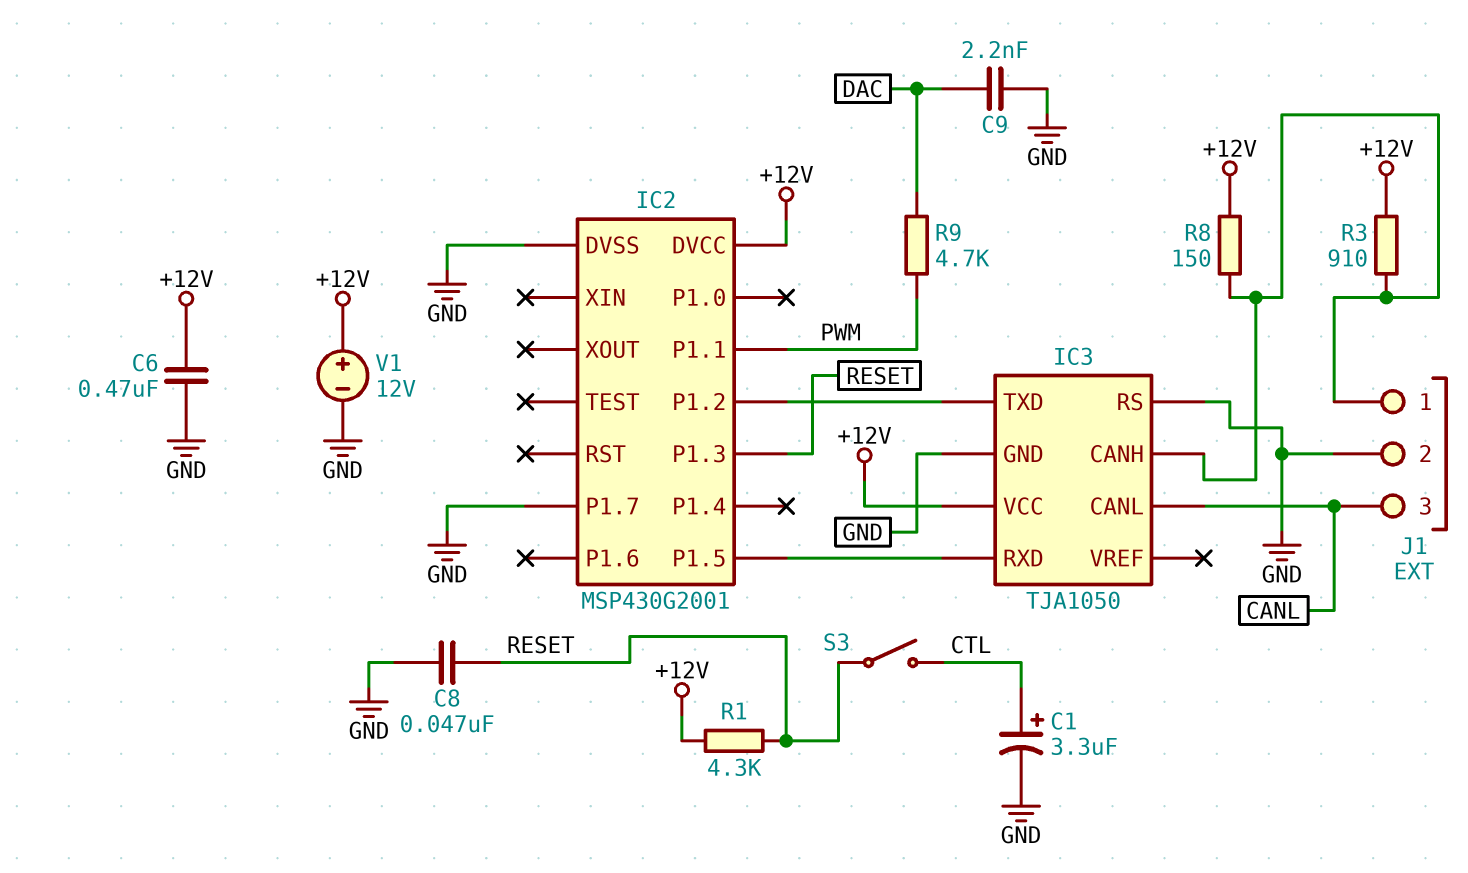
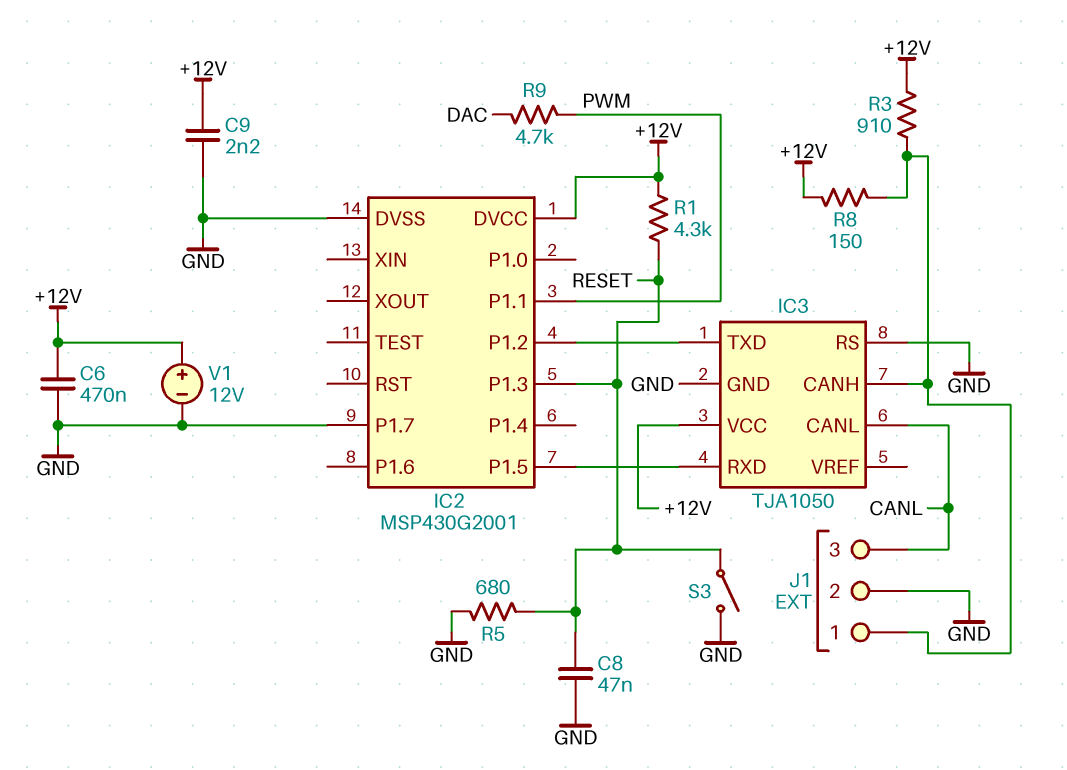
C1: 3.3uF (plus CTL, minus GND) -> none
C9: 2.2nF (DAC, GND) -> 2.2nF (+12V, GND)
R5: none -> 680 (GND, RESET)
S3: switch (CTL, RESET) -> switch (GND, RESET)

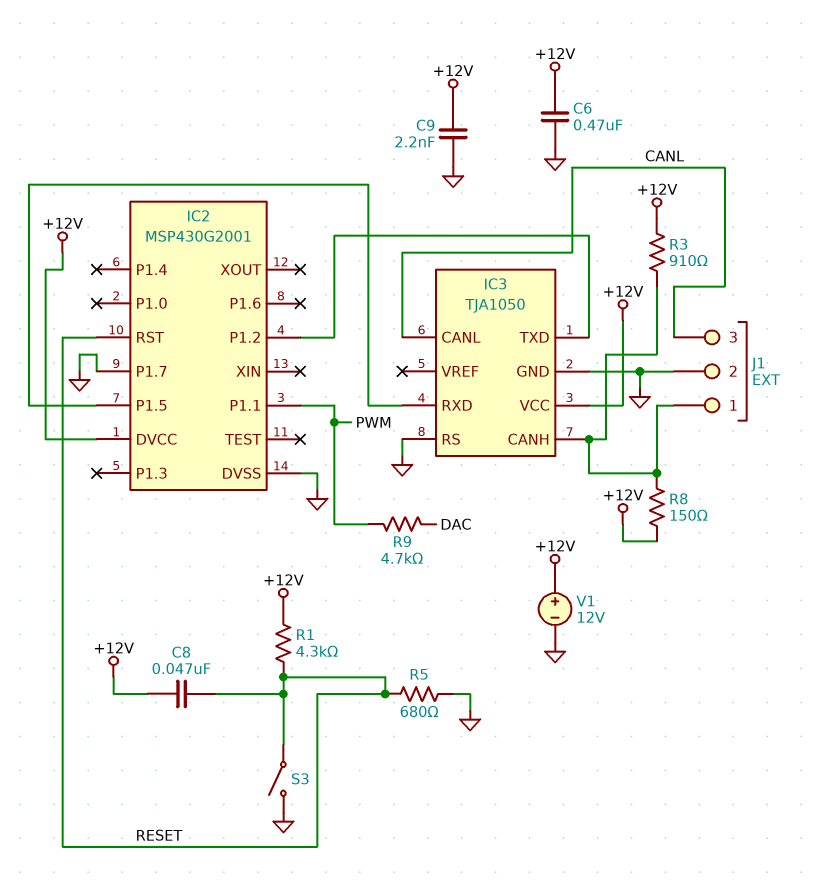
C8: 47nF (GND, RESET) -> 47nF (+12V, RESET)
IC2 pin P1.3: RESET -> none
IC2 pin RST: none -> RESET

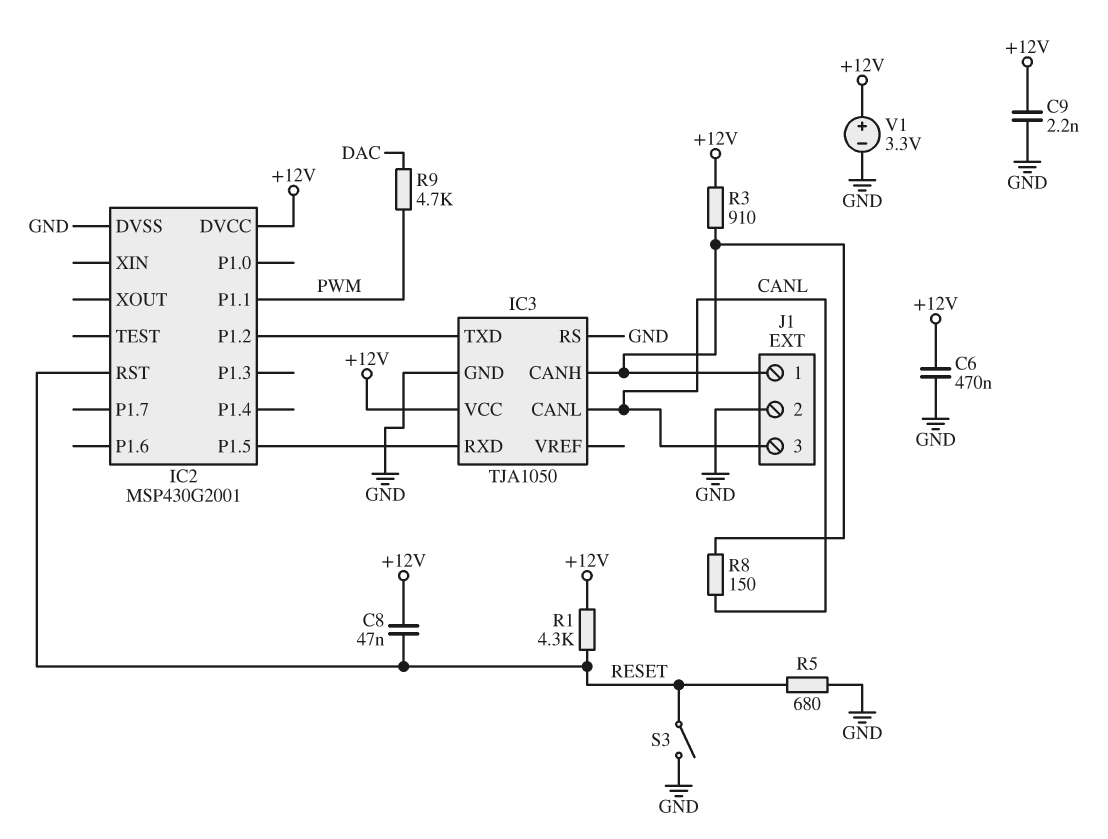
IC2 pin P1.7: GND -> none
R8: 150 (+12V, IC3/CANH) -> 150 (CANL, IC3/CANH)
V1: 12V (plus +12V, minus GND) -> 3.3V (plus +12V, minus GND)

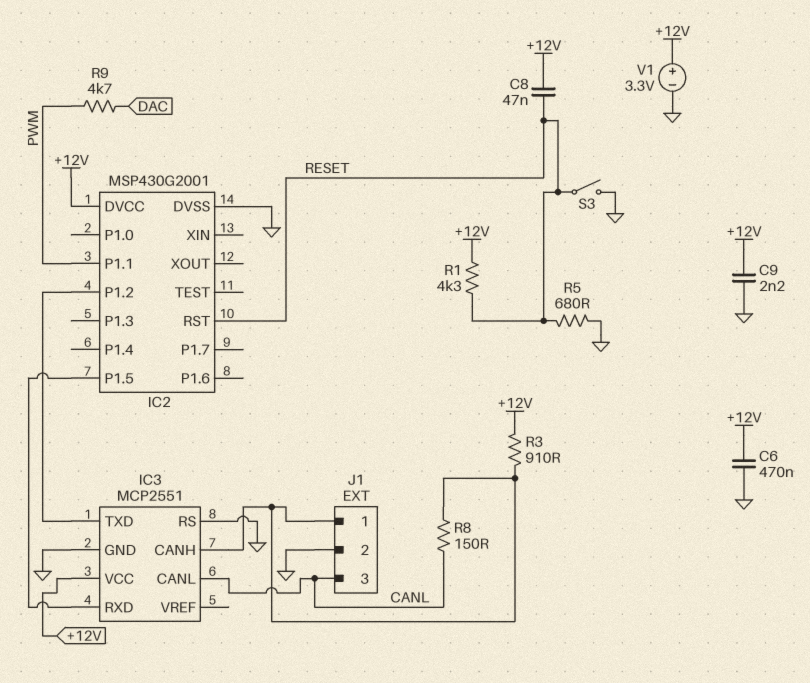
IC3: TJA1050 -> MCP2551

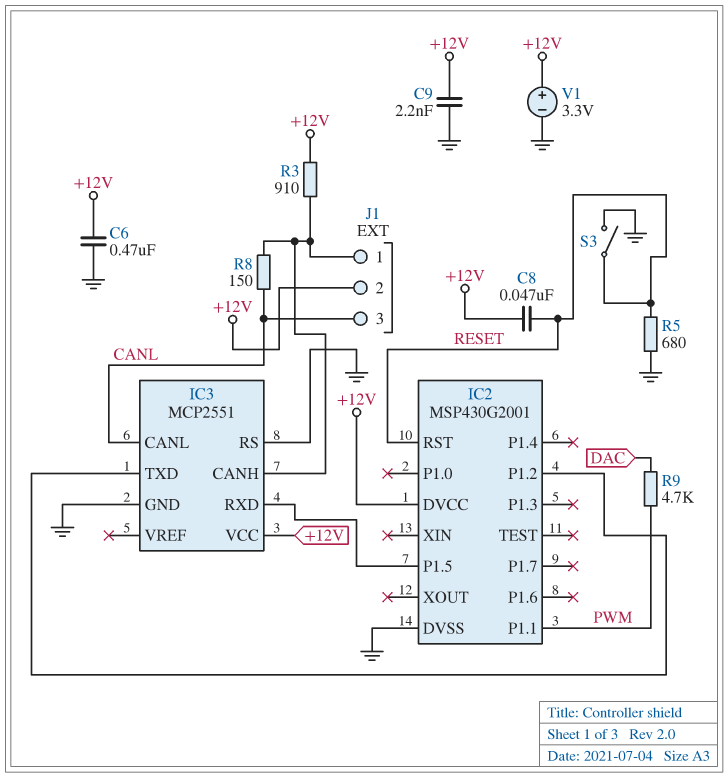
J1 pin 2: GND -> +12V
R1: 4.3k (+12V, RESET) -> none

